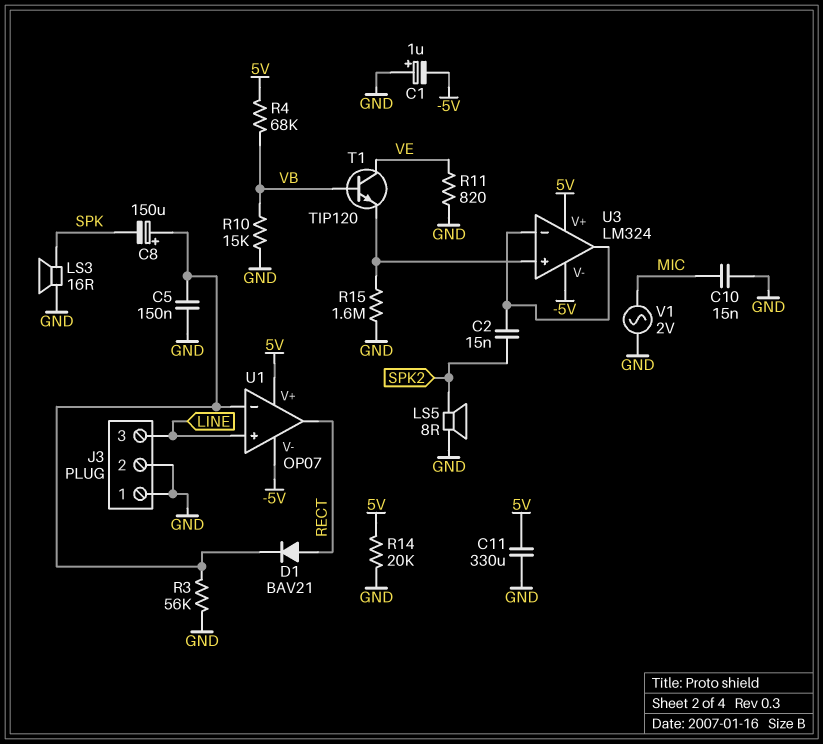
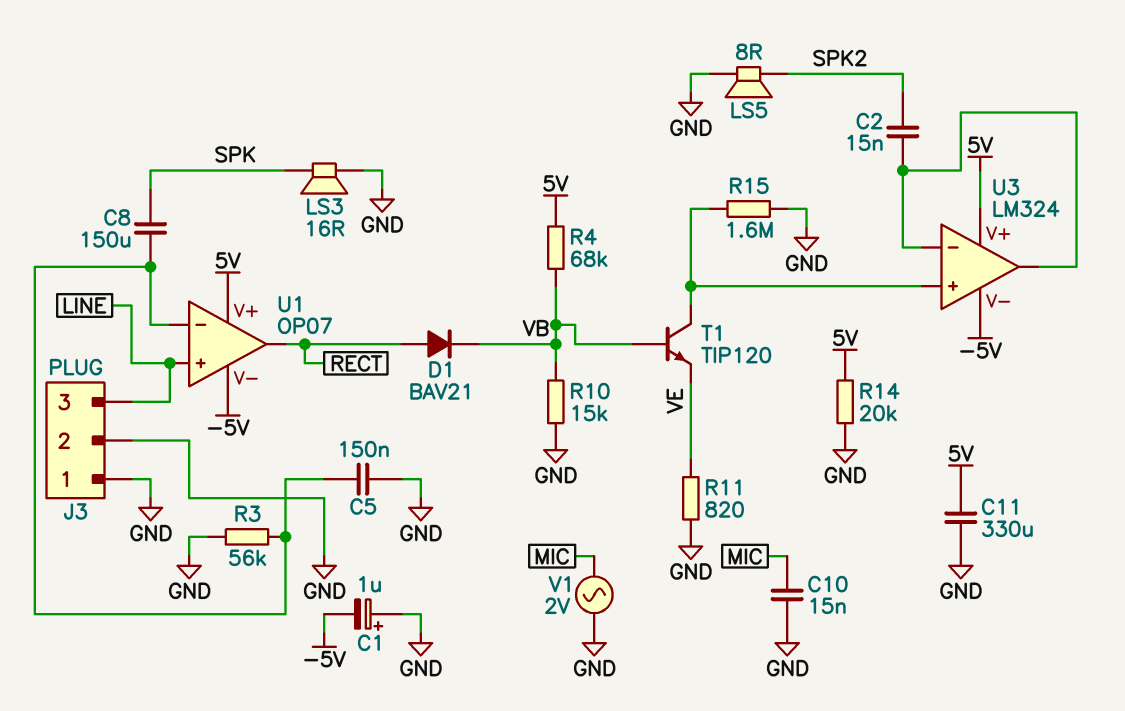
C8: 150uF (plus U1/in-, minus SPK) -> 150uF (SPK, U1/in-)
D1: diode BAV21 (A RECT, K U1/in-) -> diode BAV21 (A RECT, K VB)
T1: NPN TIP120 (B VB, C VE, E U3/in+) -> NPN TIP120 (B VB, C U3/in+, E VE)

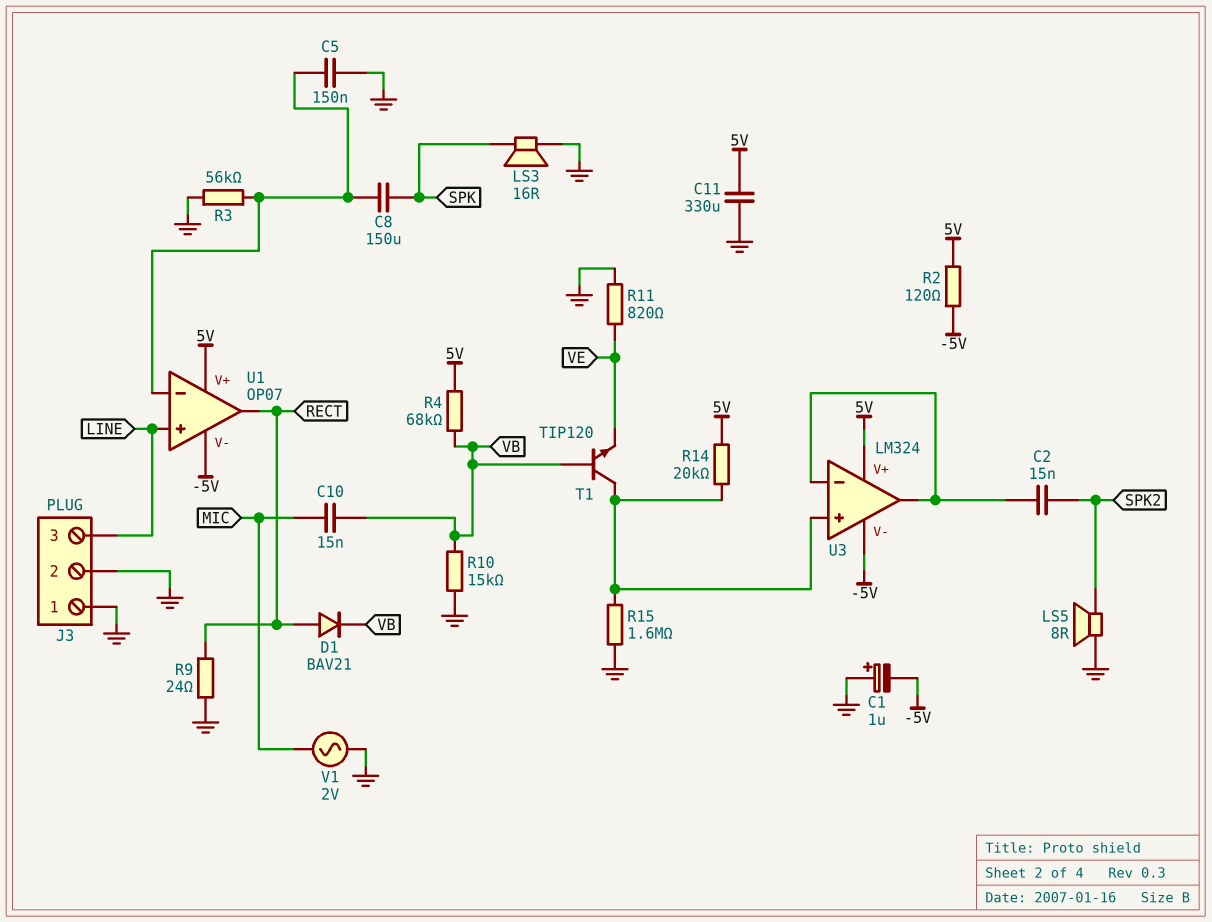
C10: 15nF (GND, MIC) -> 15nF (MIC, VB)
R2: none -> 120 (-5V, 5V)
R9: none -> 24 (GND, RECT)
R14: 20k (5V, GND) -> 20k (5V, U3/in+)

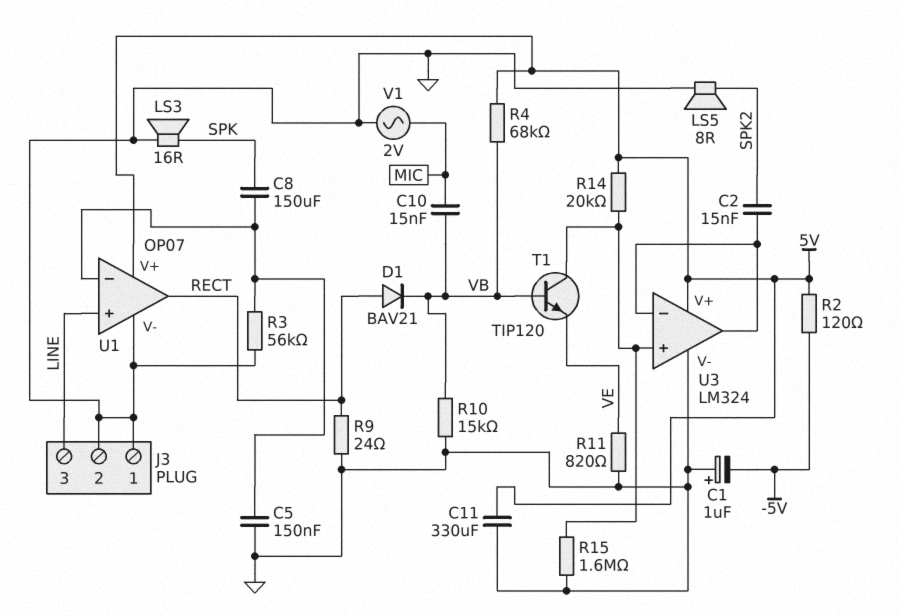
U1 pin V-: -5V -> GND
U3 pin V-: -5V -> GND

